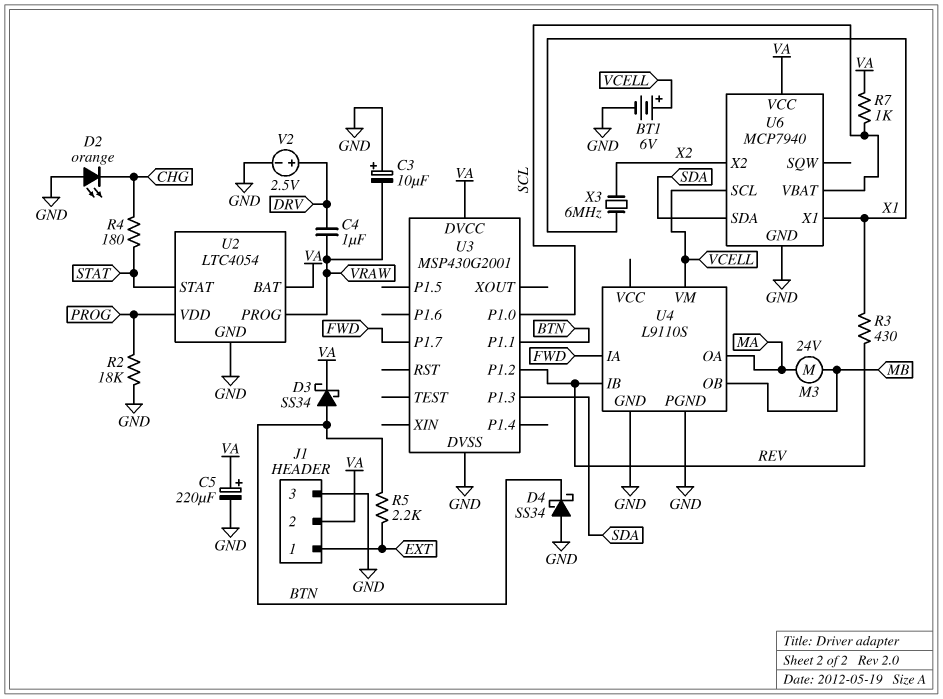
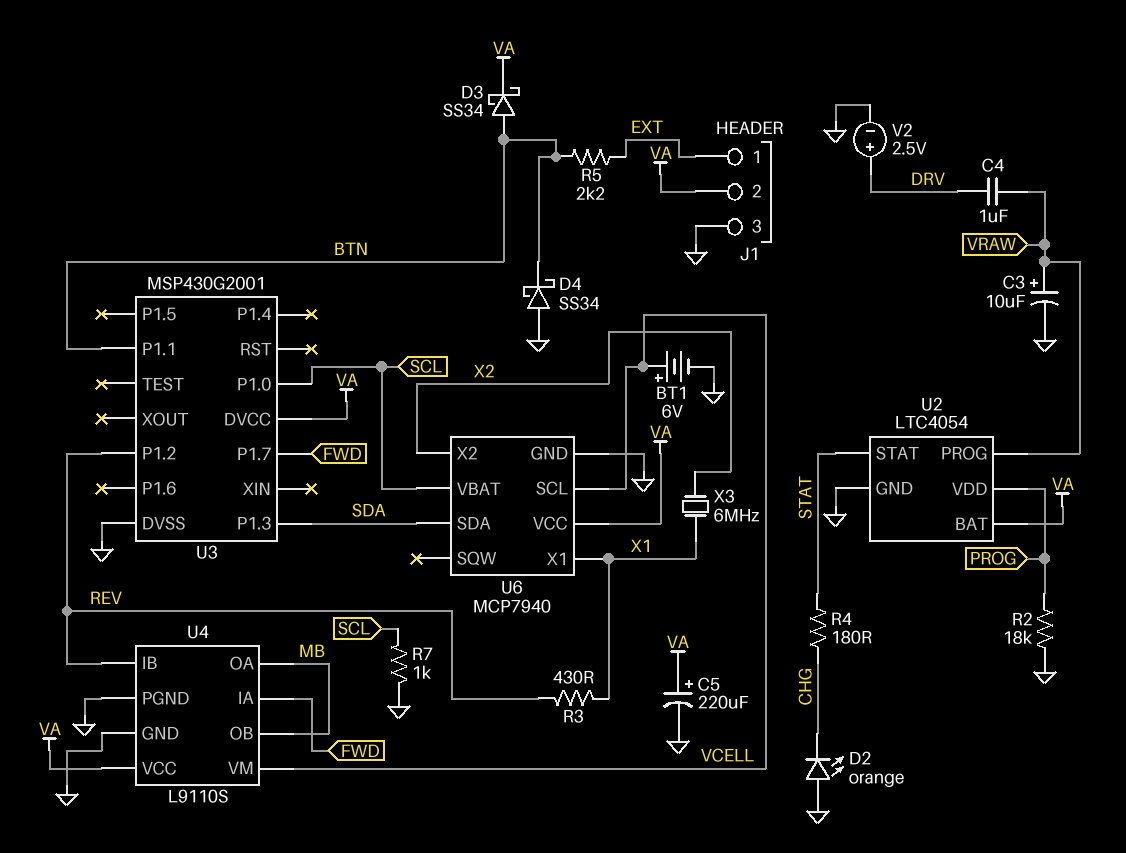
C3: 10uF (plus GND, minus VRAW) -> 10uF (plus VRAW, minus GND)
M3: motor 24V (MA, MB) -> none
R7: 1k (SCL, VA) -> 1k (GND, SCL)
U4 pin OA: MA -> MB
U4 pin VCC: none -> VA

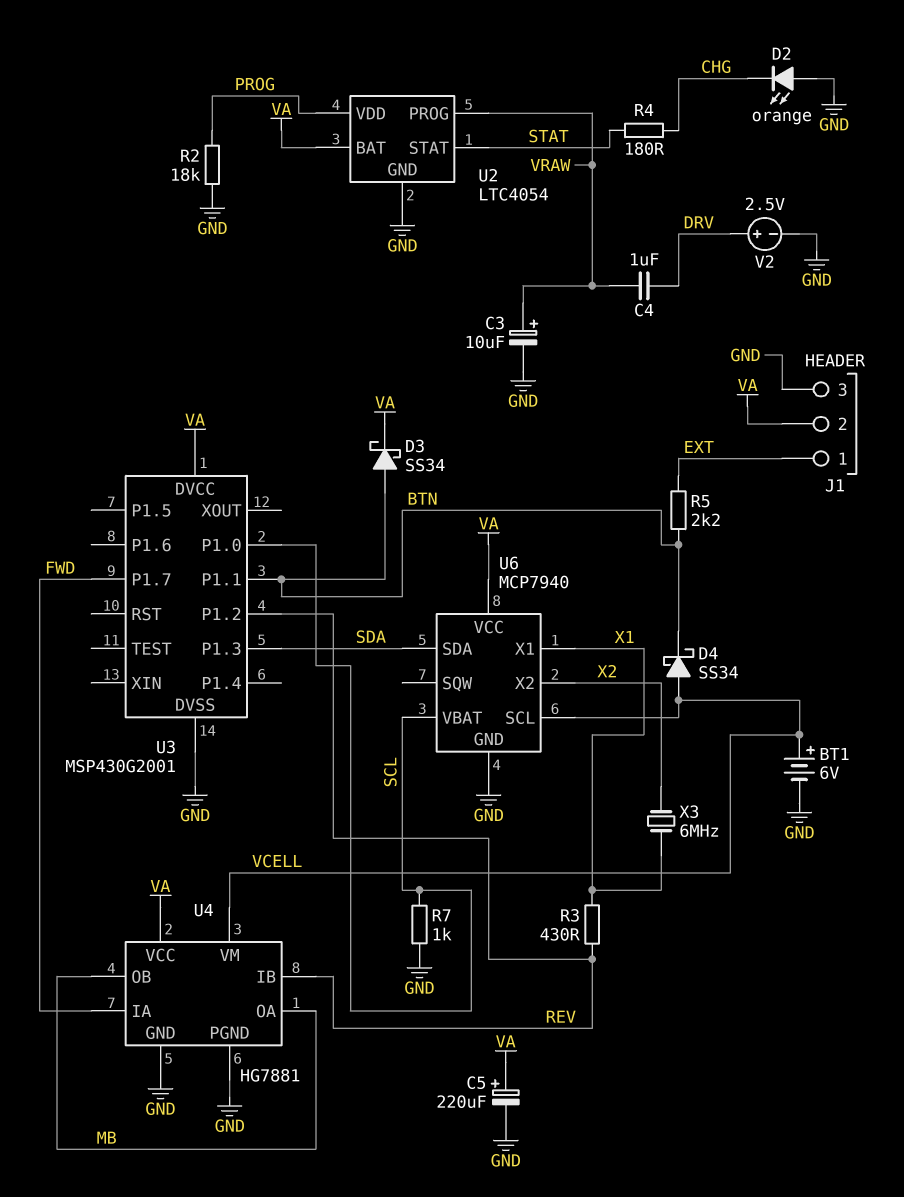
D4: schottky SS34 (A GND, K BTN) -> schottky SS34 (A VCELL, K BTN)
U4: L9110S -> HG7881

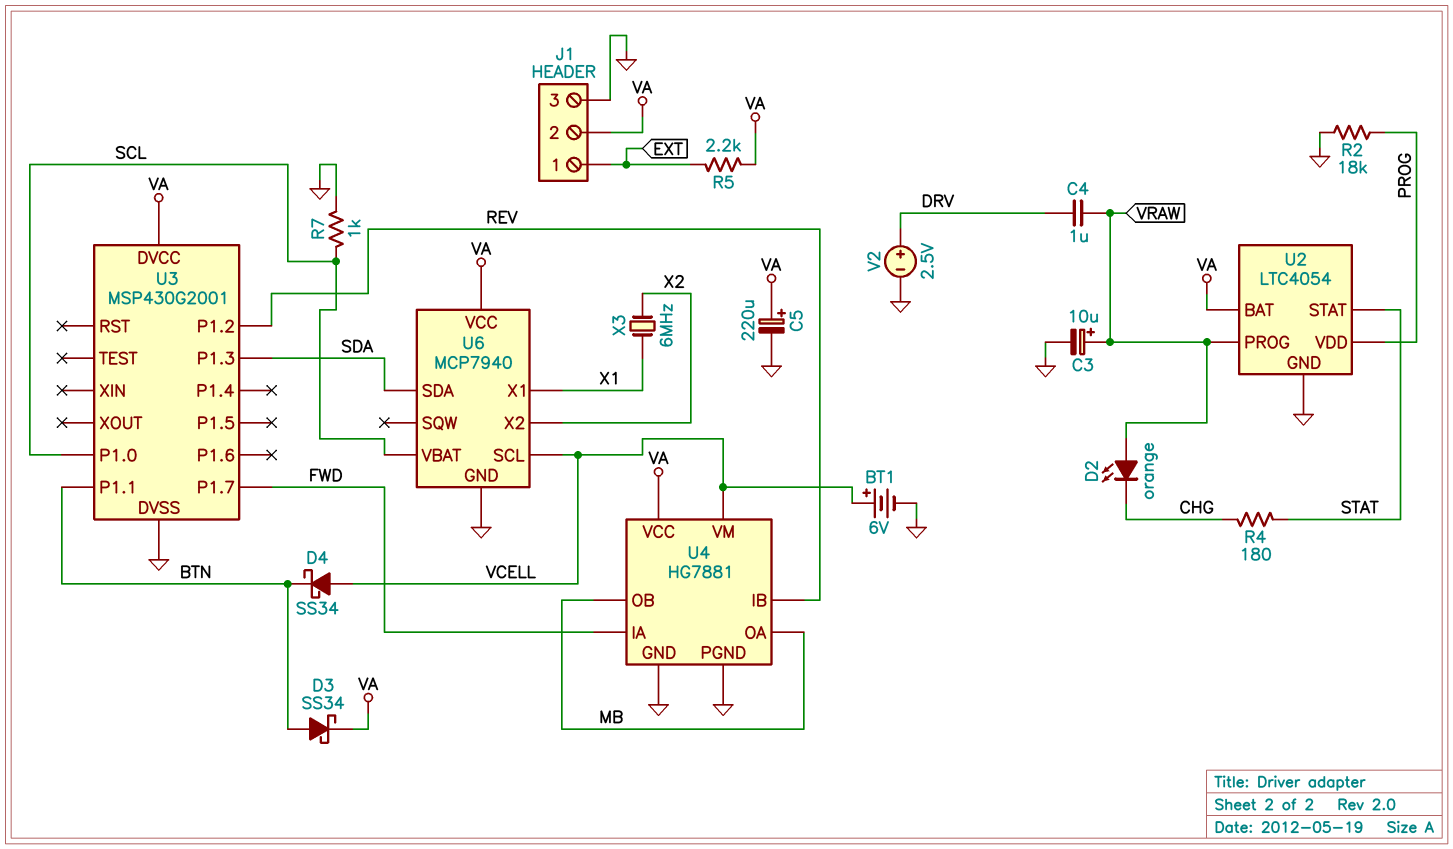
D2: LED orange (A GND, K CHG) -> LED orange (A VRAW, K CHG)
R3: 430 (REV, X1) -> none
R5: 2.2k (BTN, EXT) -> 2.2k (EXT, VA)

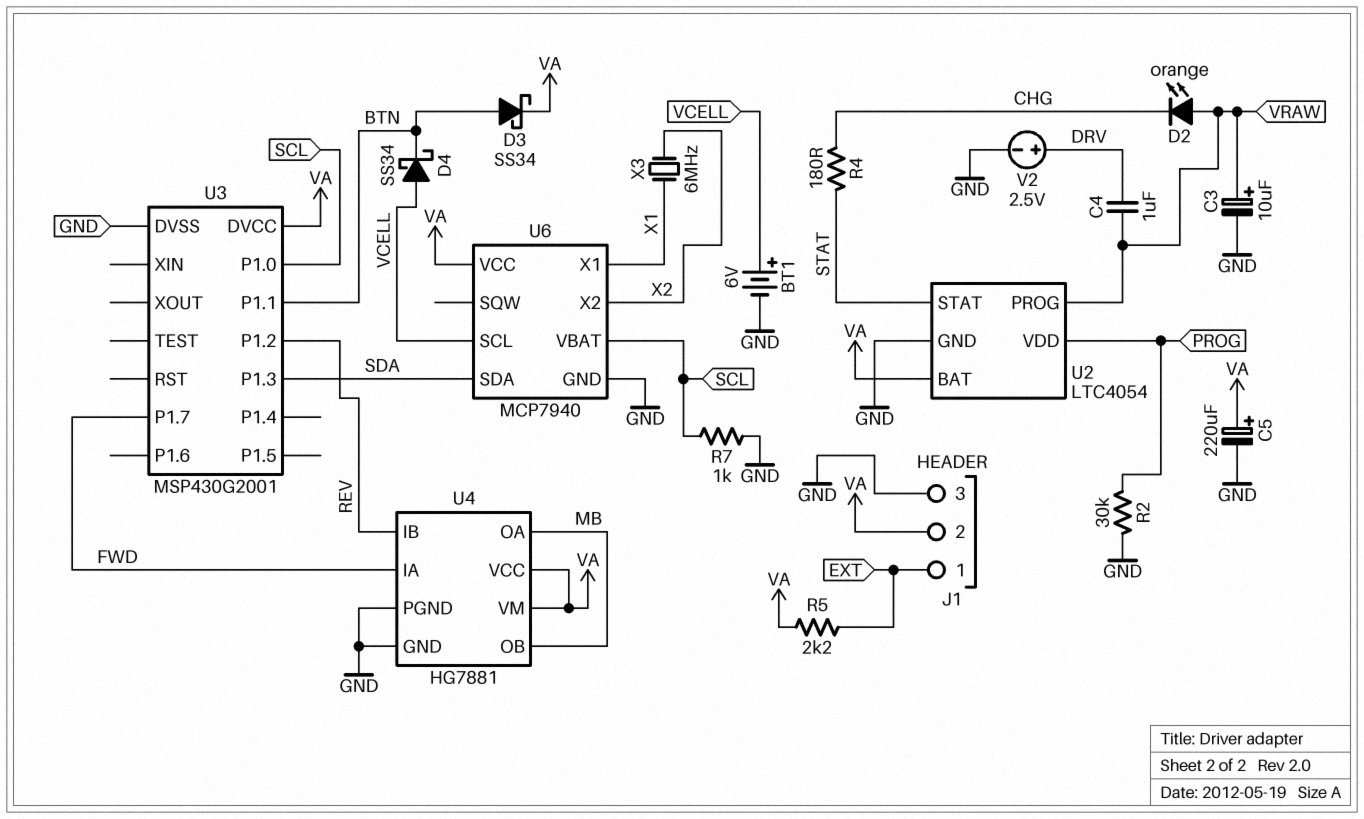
R2: 18k (GND, PROG) -> 30k (GND, PROG)
U4 pin VM: VCELL -> VA

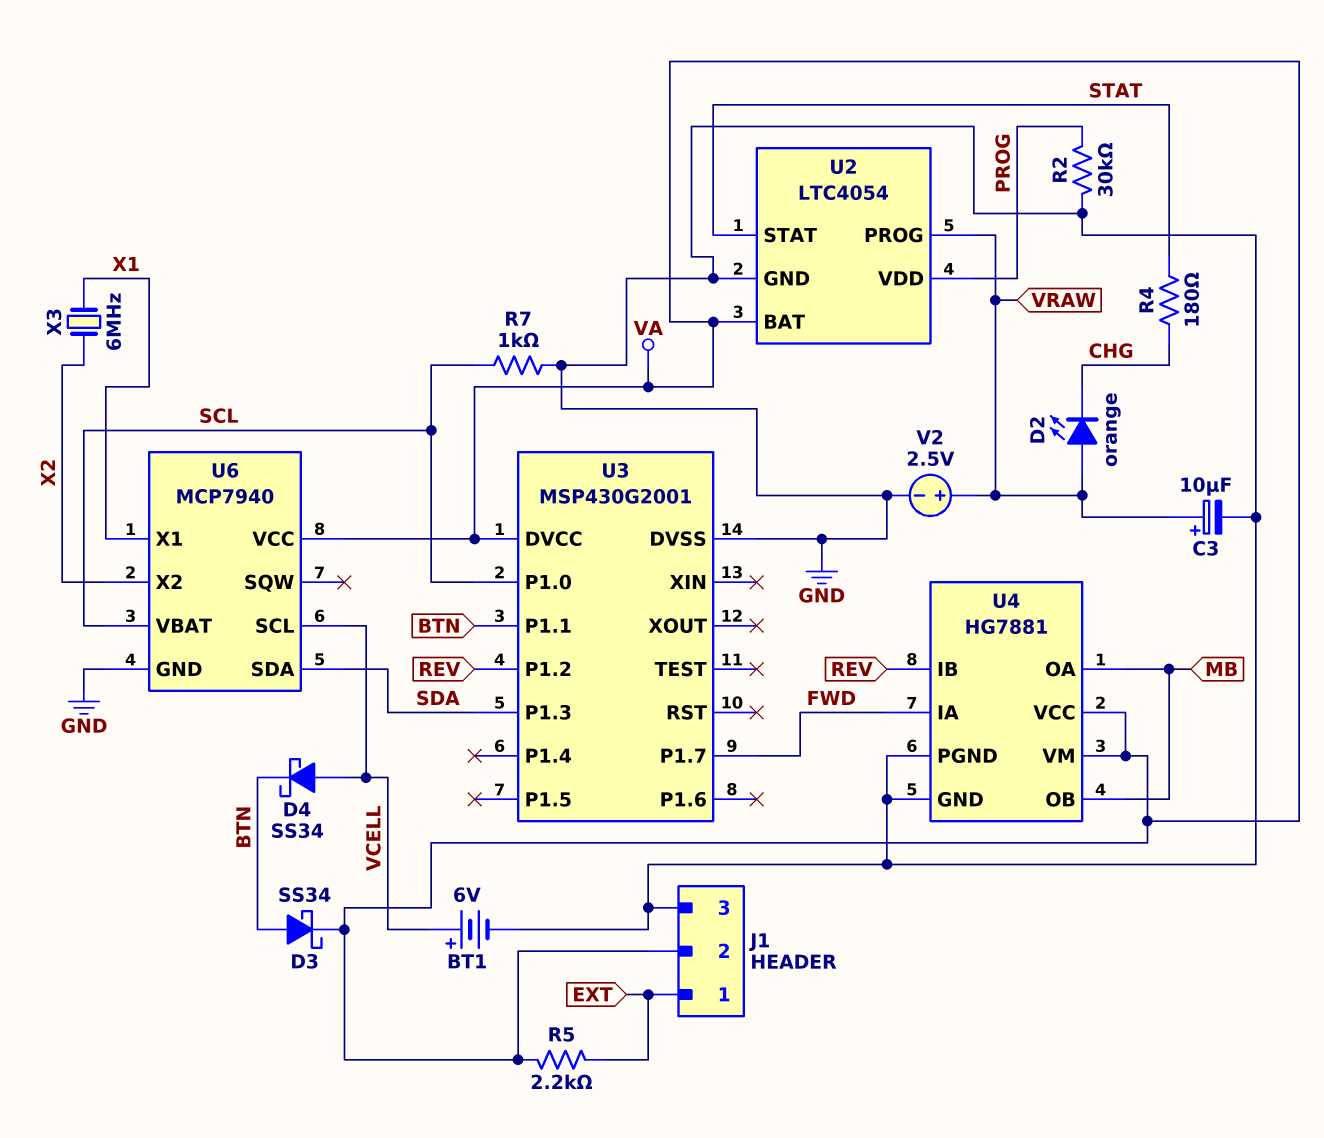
C4: 1uF (DRV, VRAW) -> none
C5: 220uF (plus VA, minus GND) -> none
V2: 2.5V (plus DRV, minus GND) -> 2.5V (plus VRAW, minus GND)

